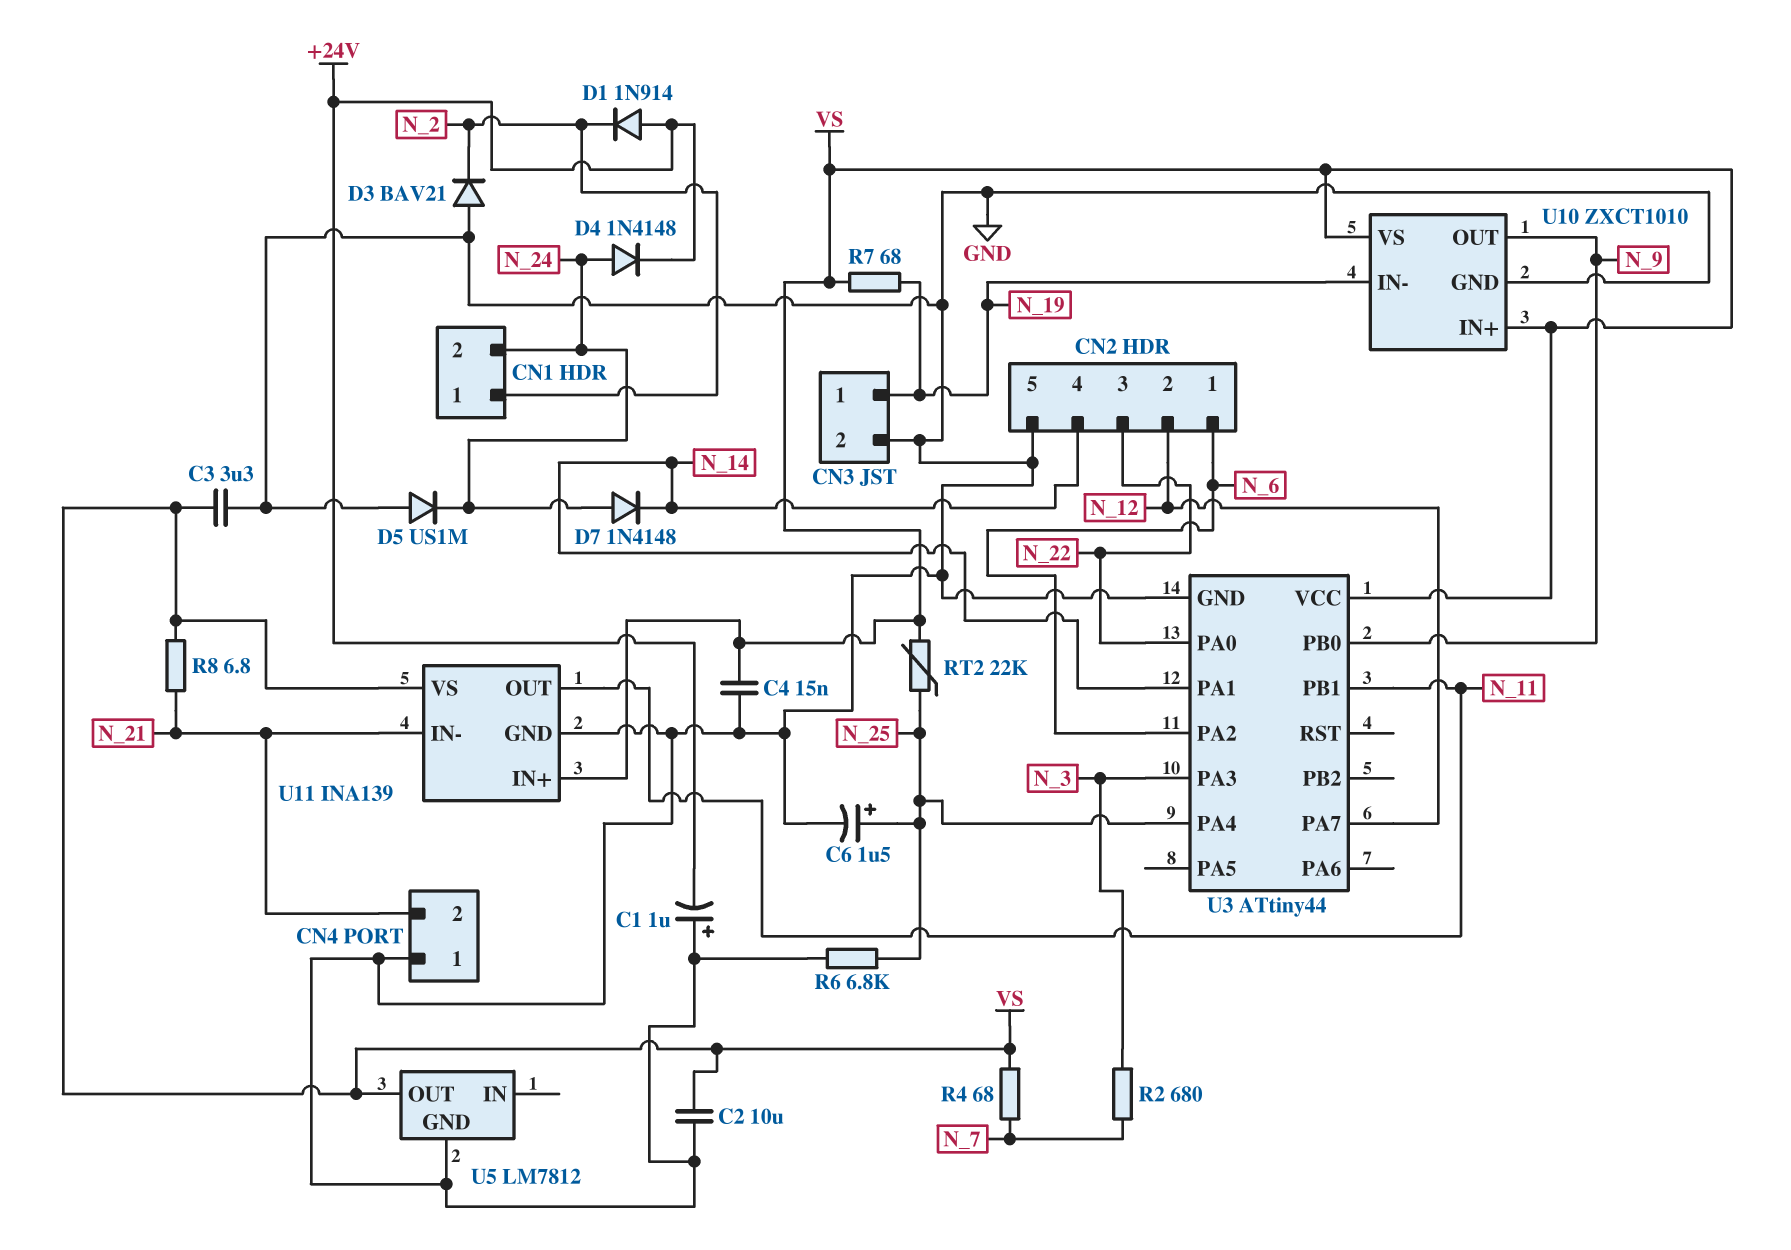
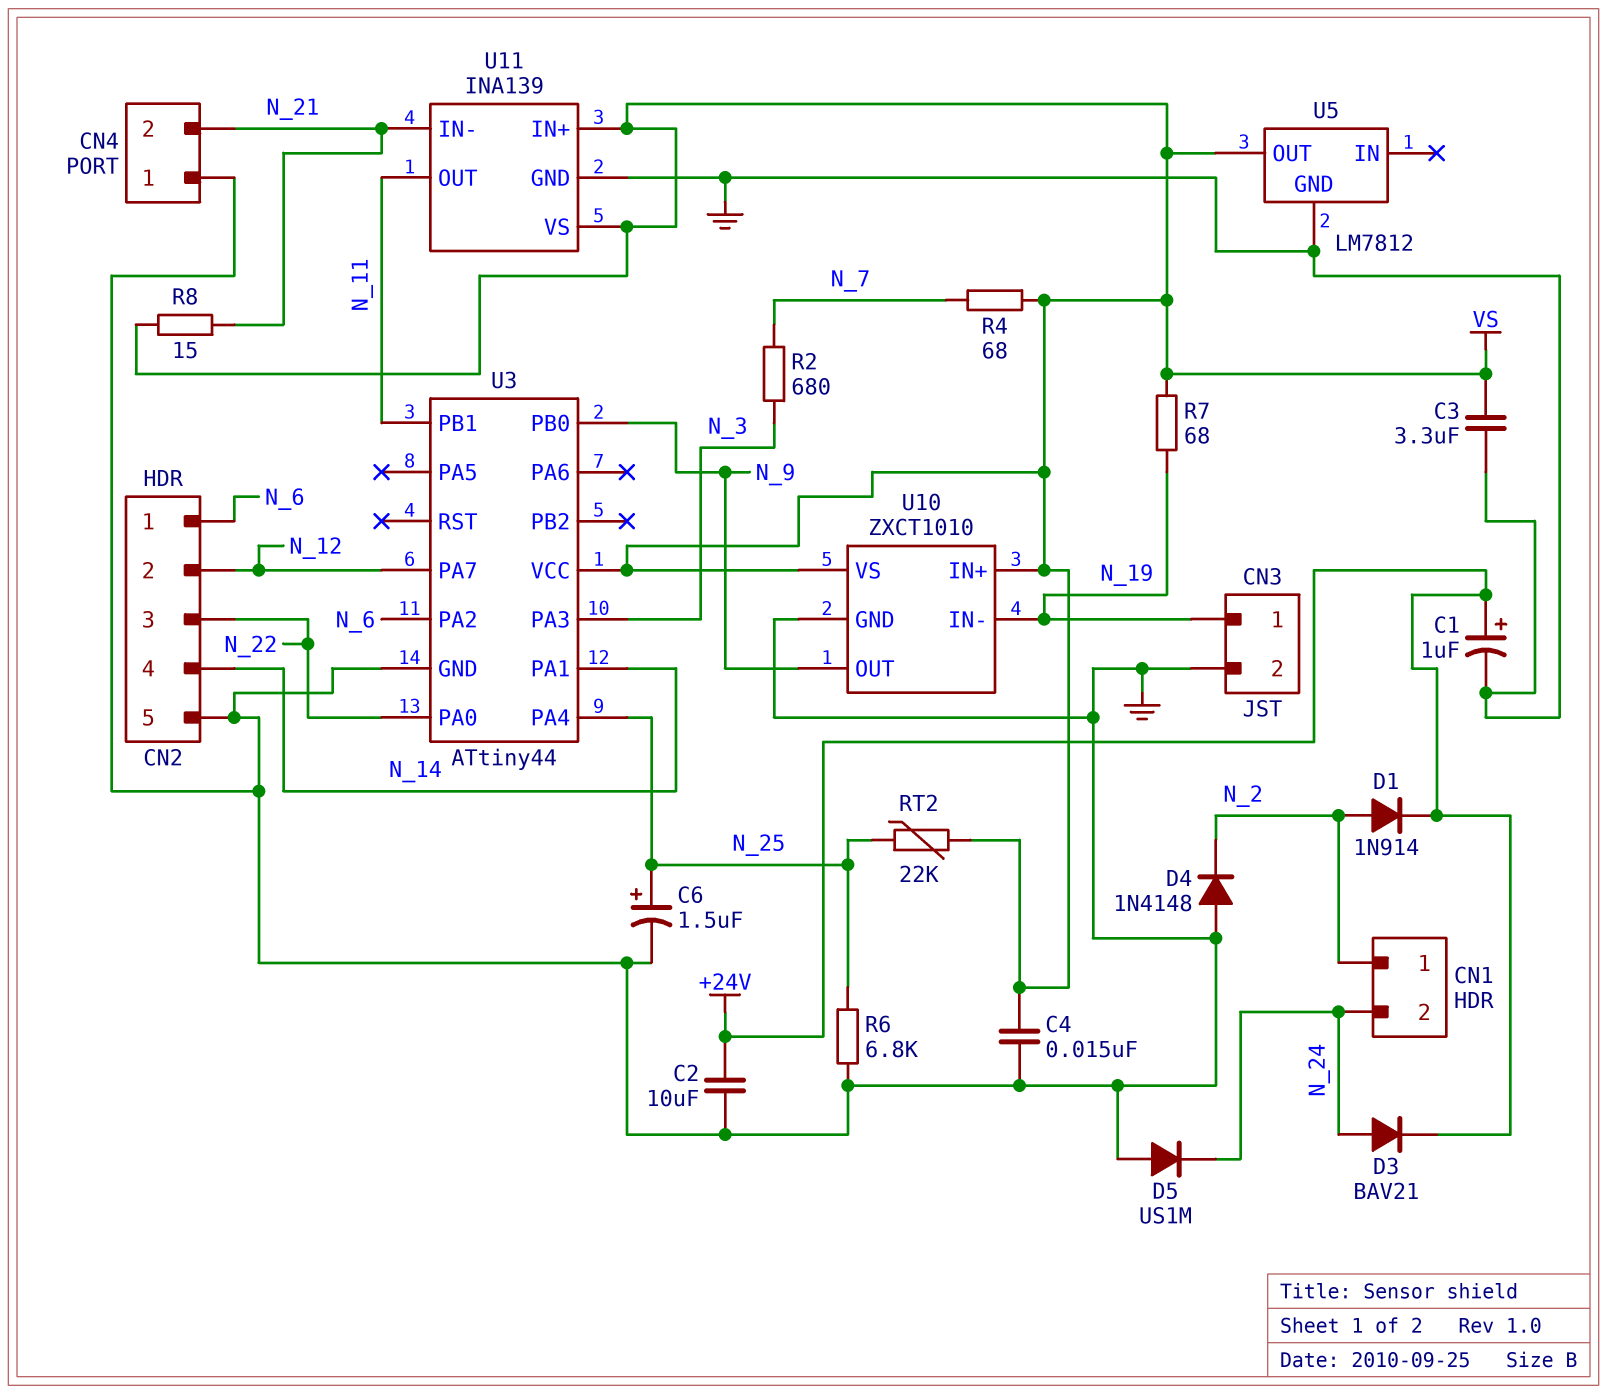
C1: 1uF (plus GND, minus +24V) -> 1uF (plus +24V, minus GND)
C2: 10uF (GND, VS) -> 10uF (+24V, GND)
D1: diode 1N914 (A +24V, K N_2) -> diode 1N914 (A N_2, K +24V)
D3: diode BAV21 (A GND, K N_2) -> diode BAV21 (A N_24, K +24V)
D4: diode 1N4148 (A N_24, K +24V) -> diode 1N4148 (A GND, K N_2)
D7: diode 1N4148 (A N_24, K N_14) -> none
R8: 6.8 (N_21, VS) -> 15 (N_21, VS)

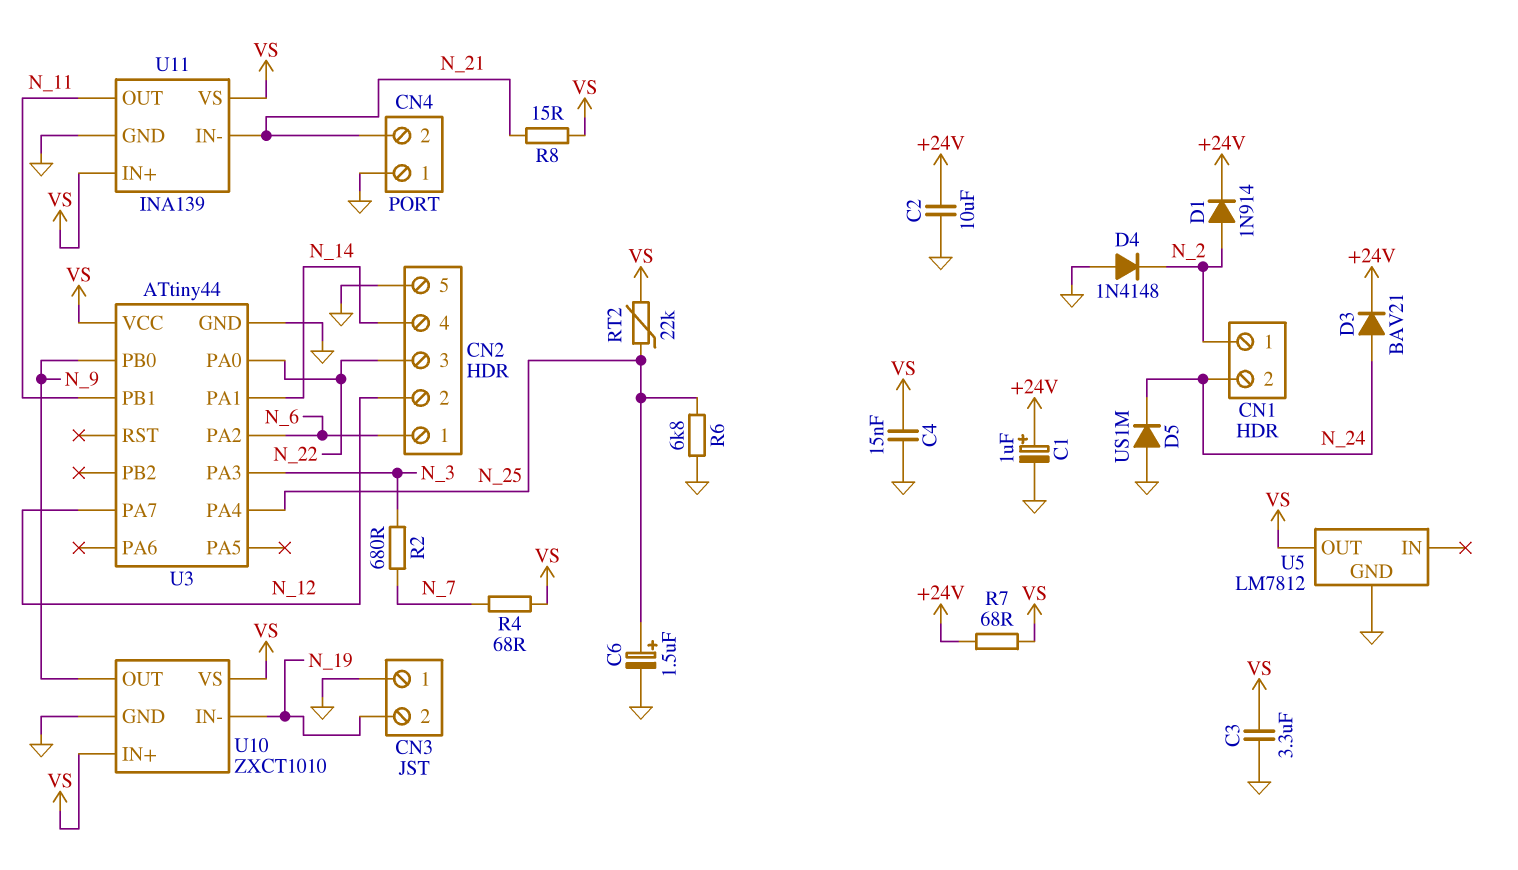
CN3 pin 1: N_19 -> GND
CN3 pin 2: GND -> N_19
R7: 68 (N_19, VS) -> 68 (+24V, VS)

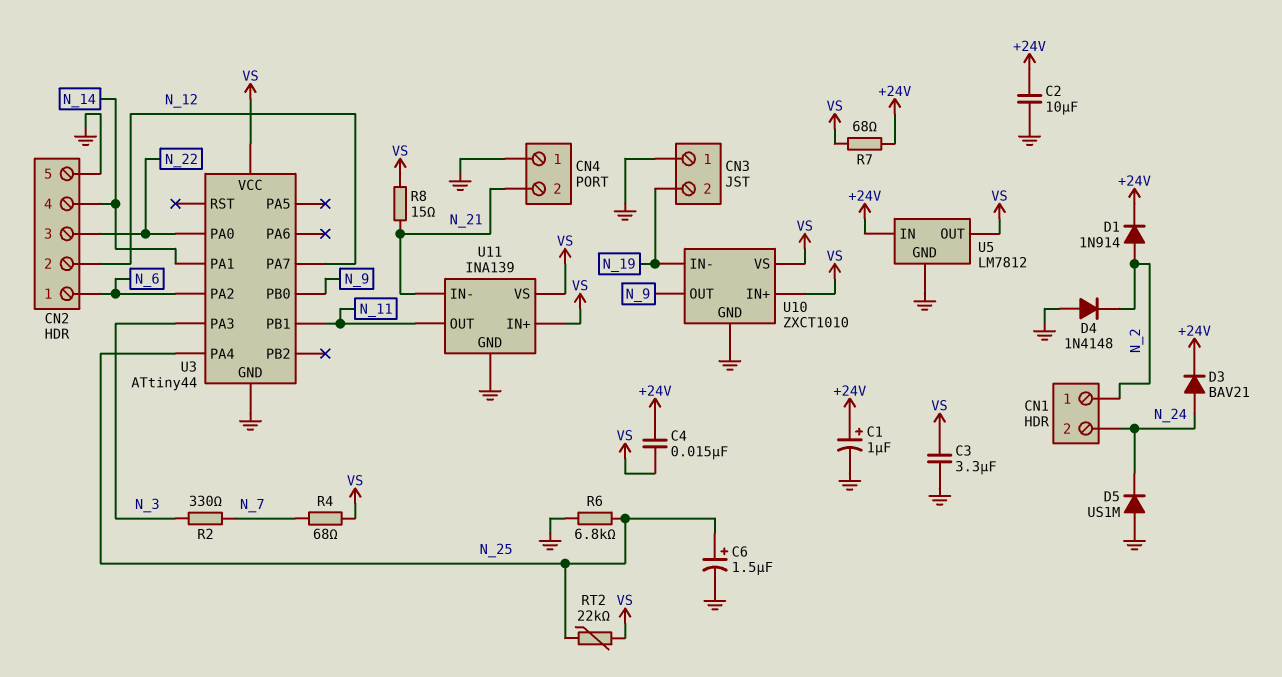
C4: 15nF (GND, VS) -> 15nF (+24V, VS)
R2: 680 (N_3, N_7) -> 330 (N_3, N_7)
U5 pin IN: none -> +24V

